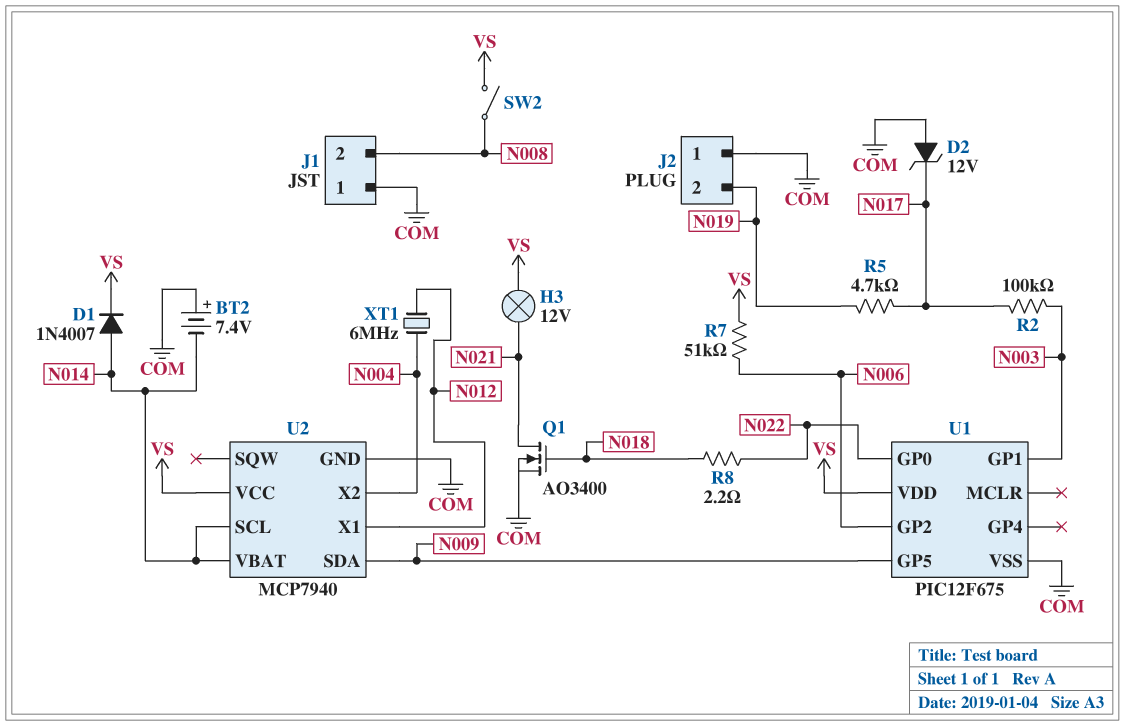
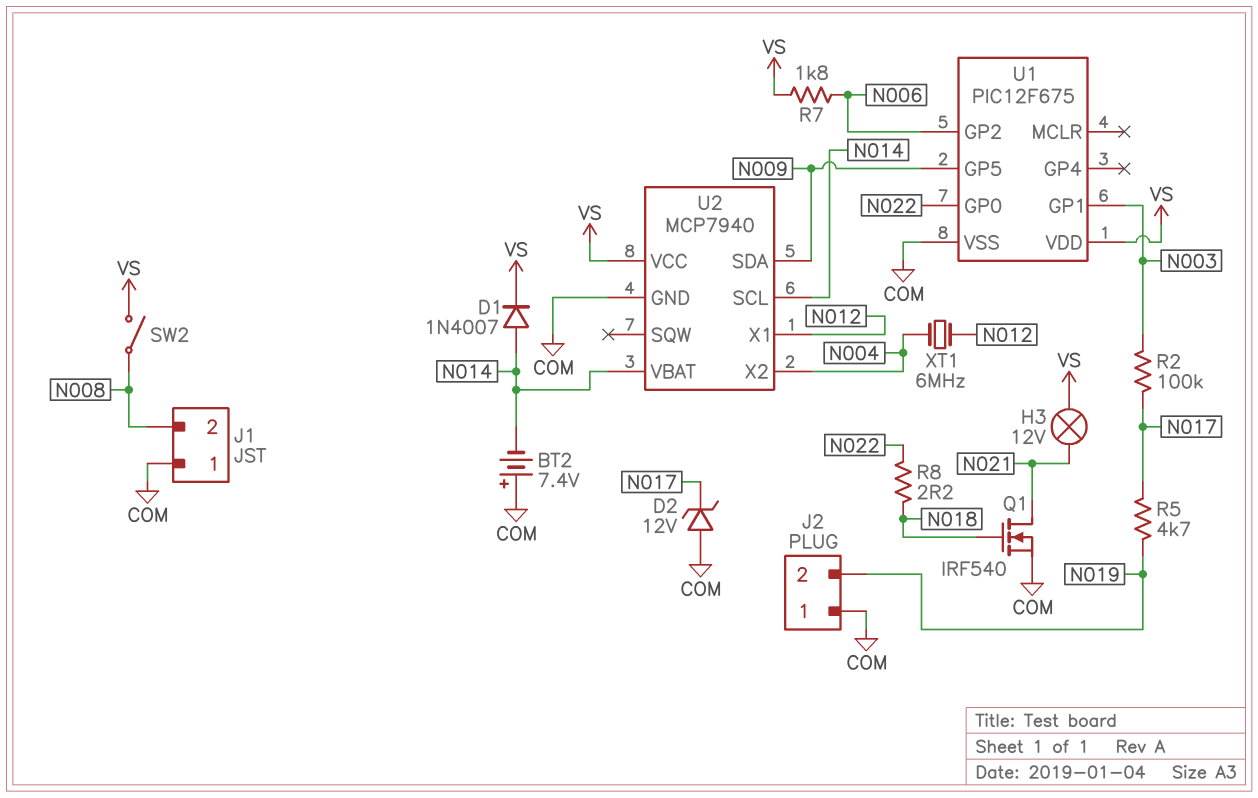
Q1: NMOS AO3400 (G N018, D N021, S COM) -> NMOS IRF540 (G N018, D N021, S COM)
R7: 51k (N006, VS) -> 1.8k (N006, VS)

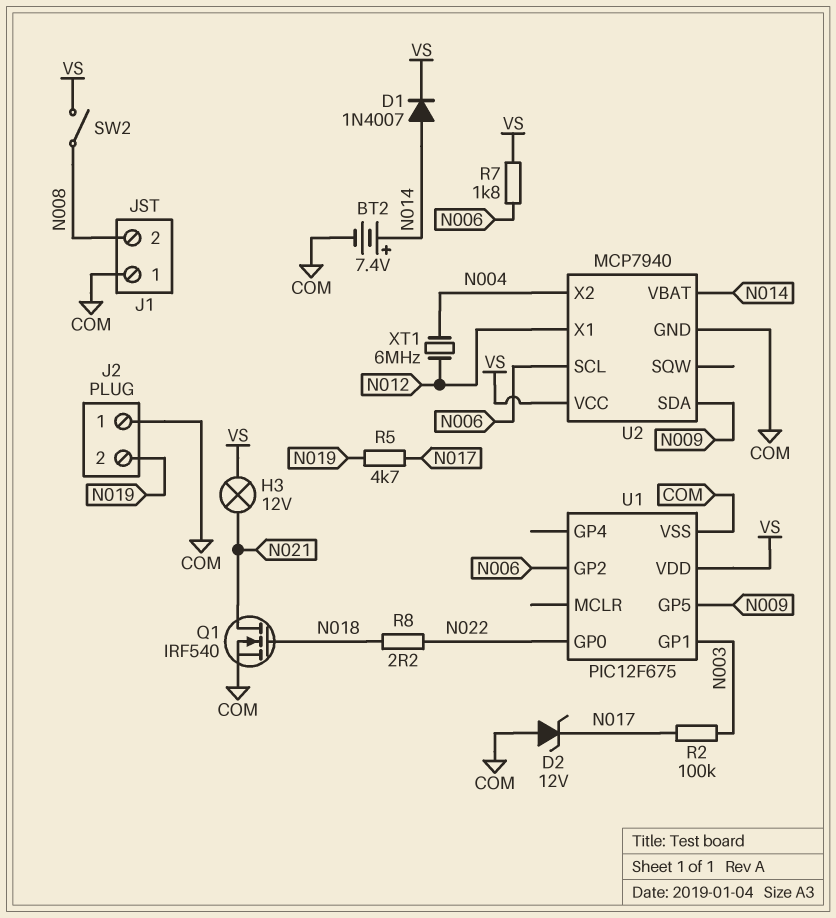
BT2: 7.4V (plus COM, minus N014) -> 7.4V (plus N014, minus COM)
U2 pin SCL: N014 -> N006

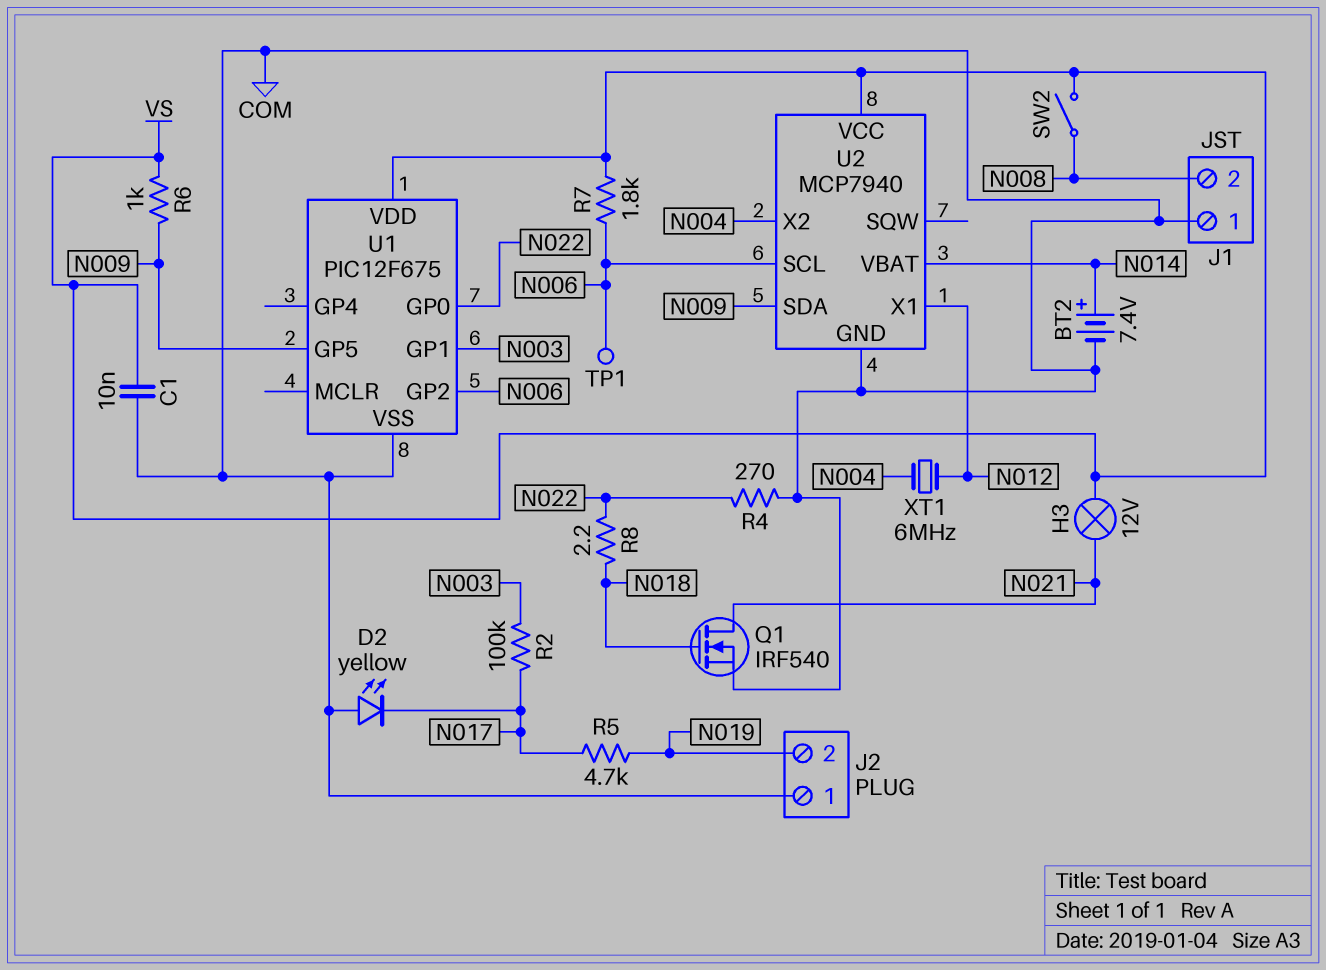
C1: none -> 10nF (COM, VS)
D1: diode 1N4007 (A N014, K VS) -> none
D2: zener 12V (A COM, K N017) -> LED yellow (A COM, K N017)
R4: none -> 270 (COM, N022)
R6: none -> 1k (N009, VS)
TP1: none -> test point (N006)

